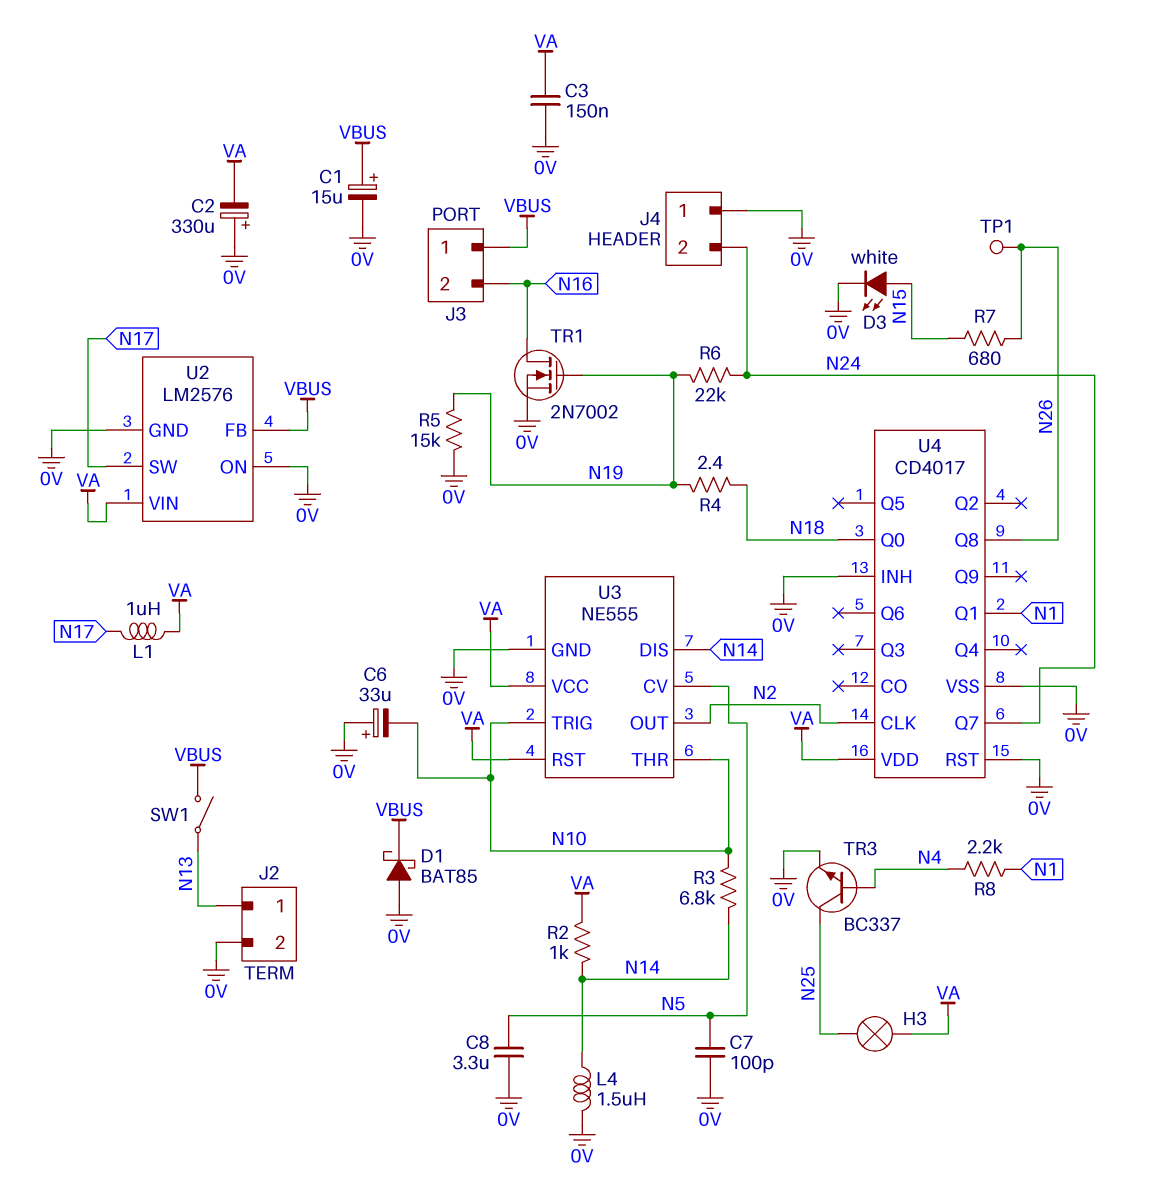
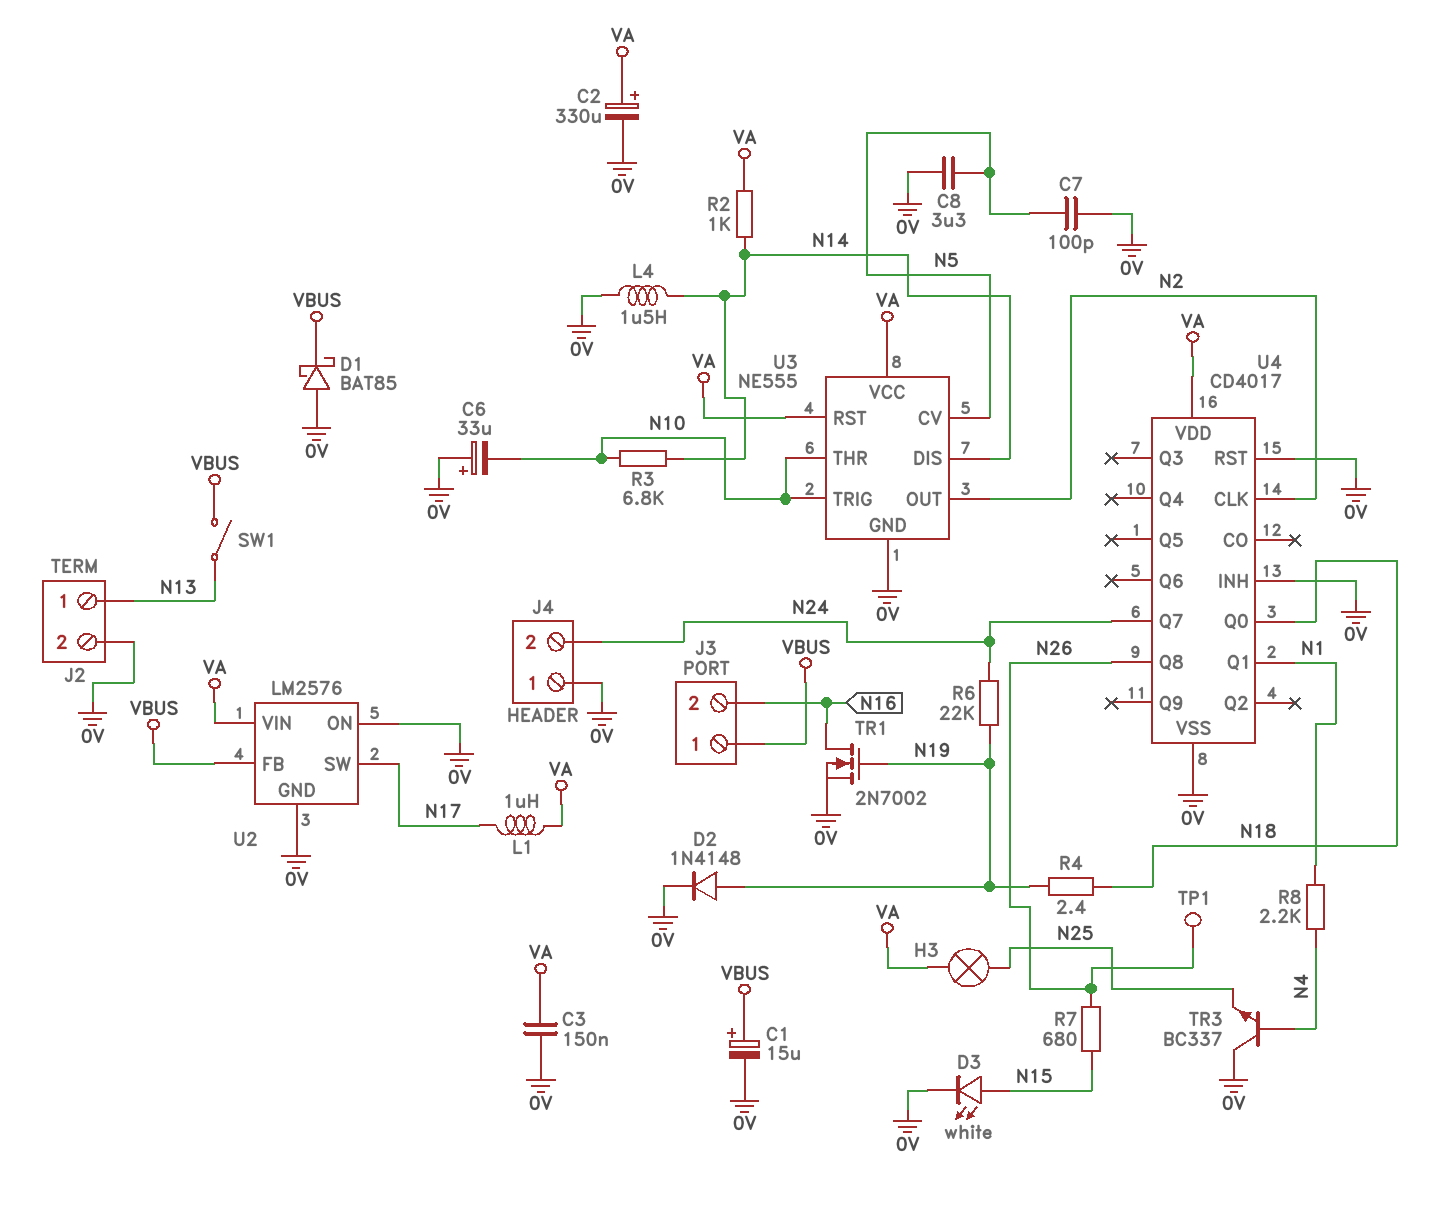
C2: 330uF (plus 0V, minus VA) -> 330uF (plus VA, minus 0V)
D2: none -> diode 1N4148 (A N19, K 0V)
R5: 15k (0V, N19) -> none
TR3: NPN BC337 (B N4, C N25, E 0V) -> NPN BC337 (B N4, C 0V, E N25)

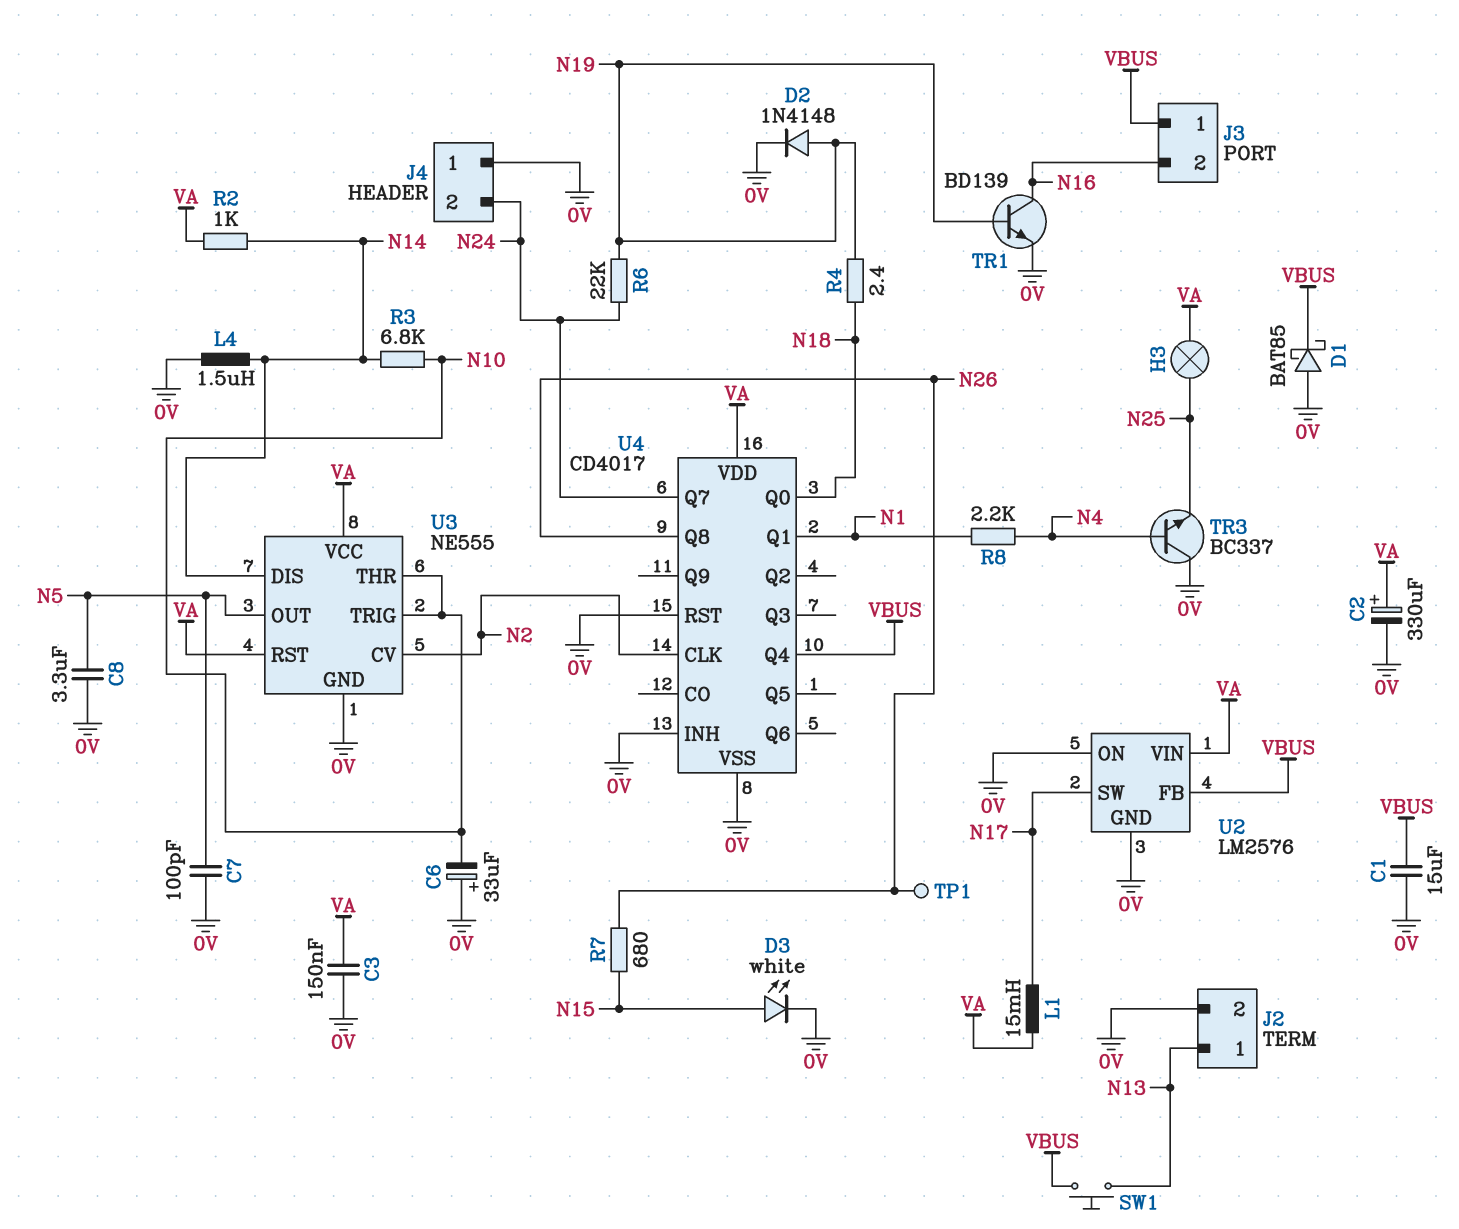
C1: 15uF (plus VBUS, minus 0V) -> 15uF (0V, VBUS)
L1: 1uH (N17, VA) -> 15mH (N17, VA)
SW1: switch (N13, VBUS) -> button (N13, VBUS)
TR1: NMOS 2N7002 (G N19, D N16, S 0V) -> NPN BD139 (B N19, C N16, E 0V)
U3 pin CV: N5 -> N2
U3 pin OUT: N2 -> N5
U4 pin Q4: none -> VBUS

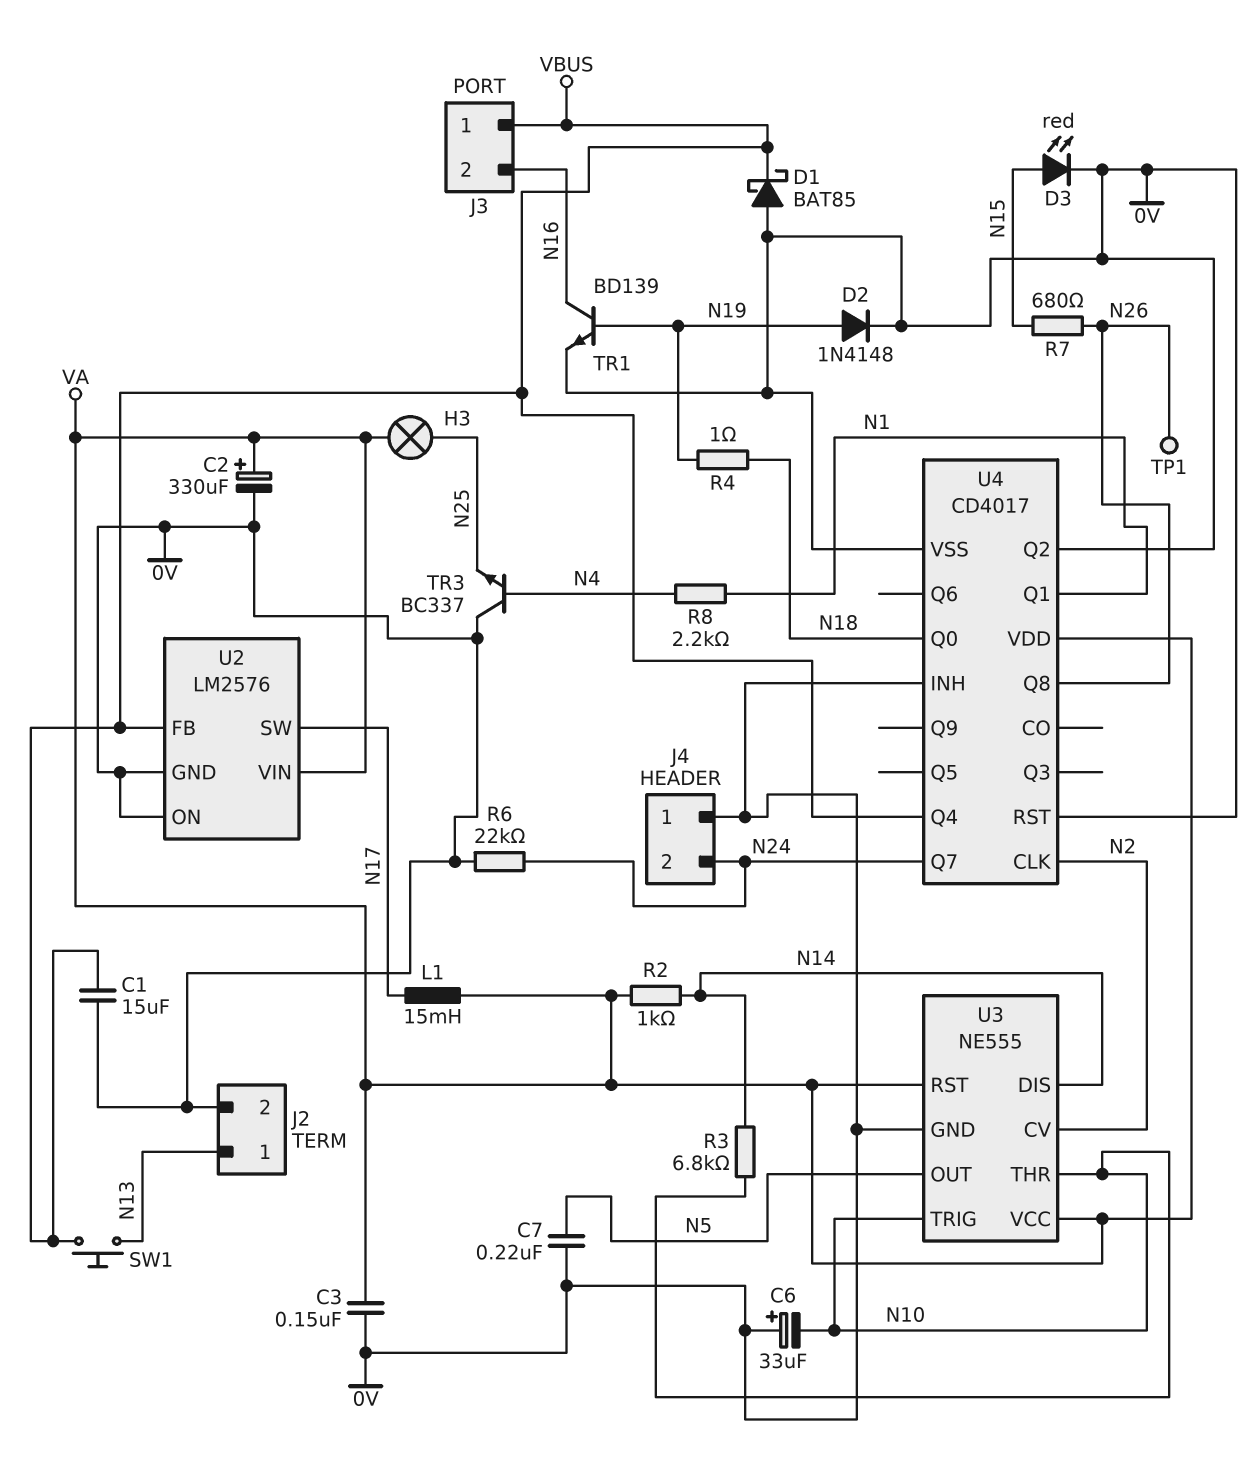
C7: 100pF (0V, N5) -> 220nF (0V, N5)
C8: 3.3uF (0V, N5) -> none
D3: LED white (A N15, K 0V) -> LED red (A N15, K 0V)
L4: 1.5uH (0V, N14) -> none
R4: 2.4 (N18, N19) -> 1 (N18, N19)
R6: 22k (N19, N24) -> 22k (0V, N24)
U4 pin Q2: none -> 0V

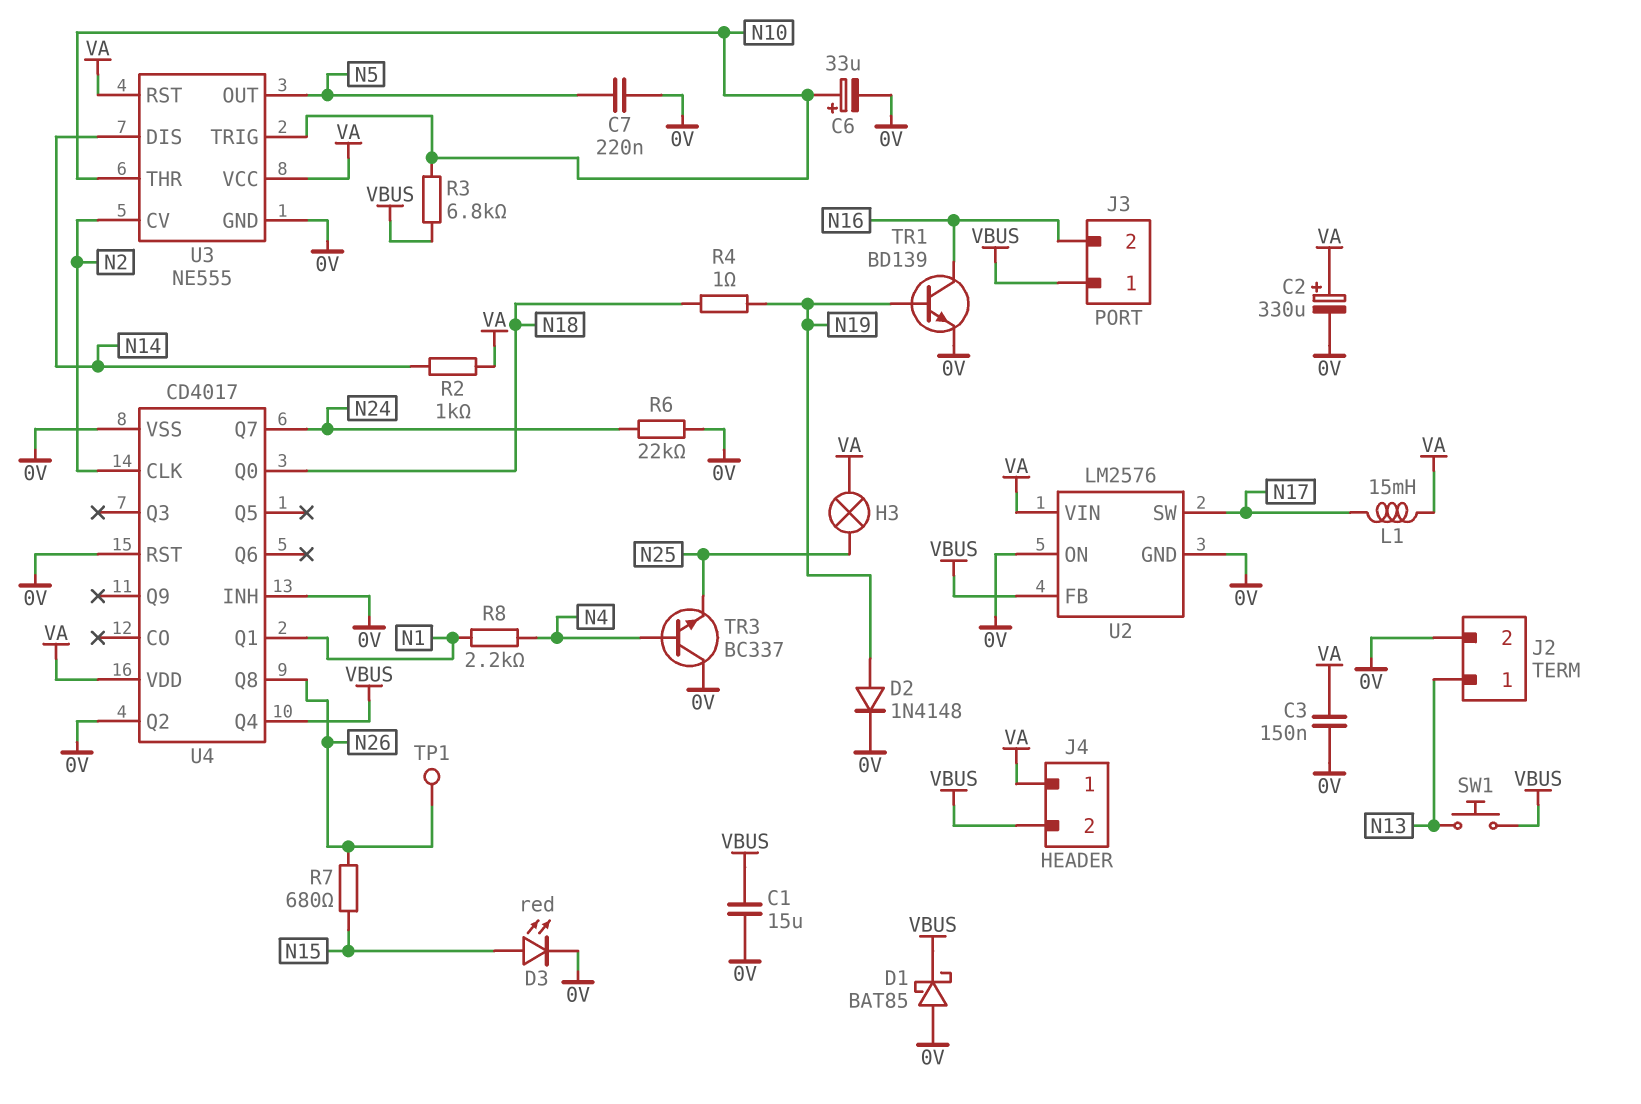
C6: 33uF (plus 0V, minus N10) -> 33uF (plus N10, minus 0V)
J4 pin 1: 0V -> VA
J4 pin 2: N24 -> VBUS
R3: 6.8k (N10, N14) -> 6.8k (N10, VBUS)

